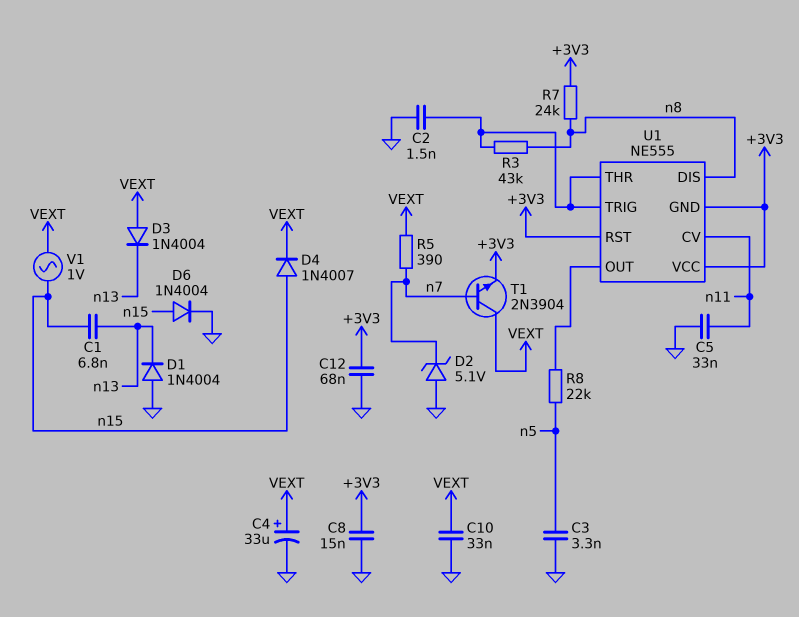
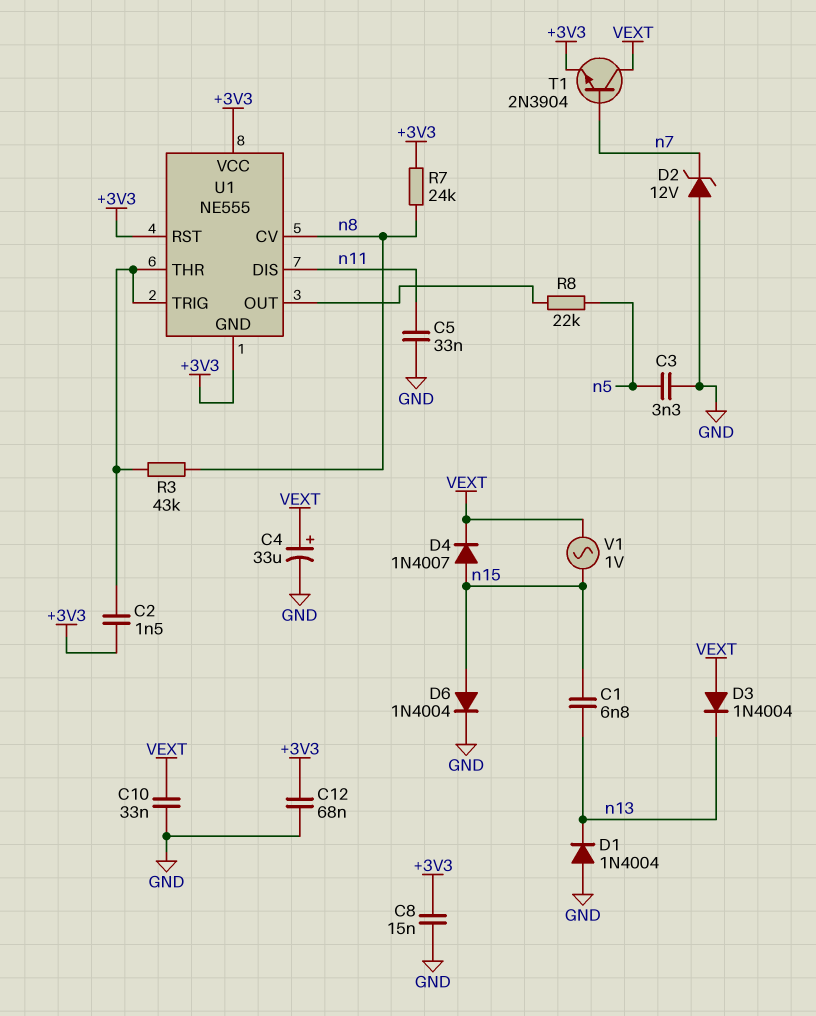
C2: 1.5nF (GND, U1/THR) -> 1.5nF (+3V3, U1/THR)
D2: zener 5.1V (A GND, K n7) -> zener 12V (A GND, K n7)
R5: 390 (VEXT, n7) -> none
U1 pin CV: n11 -> n8
U1 pin DIS: n8 -> n11

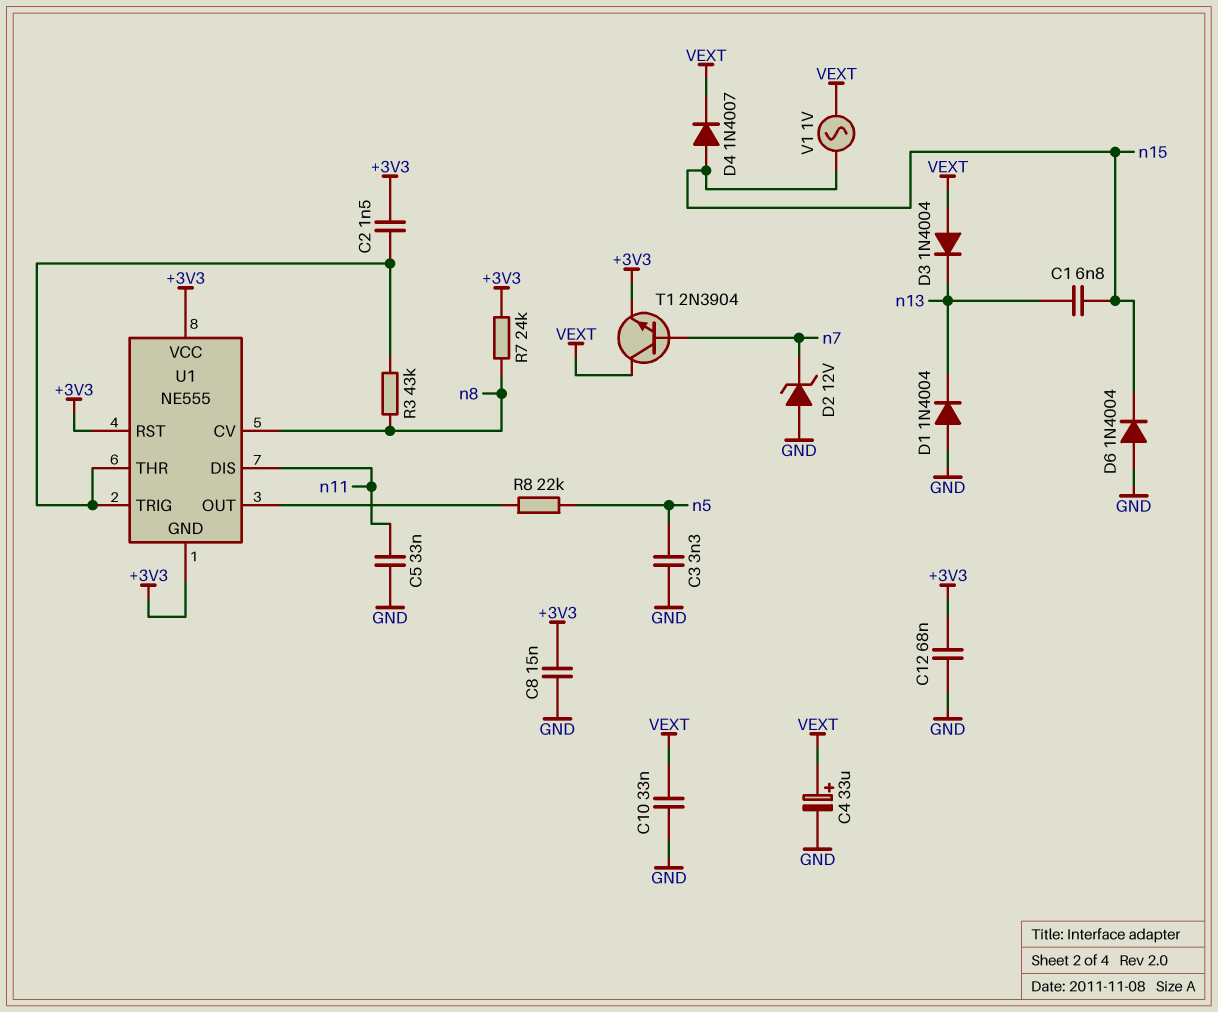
D6: diode 1N4004 (A n15, K GND) -> diode 1N4004 (A GND, K n15)

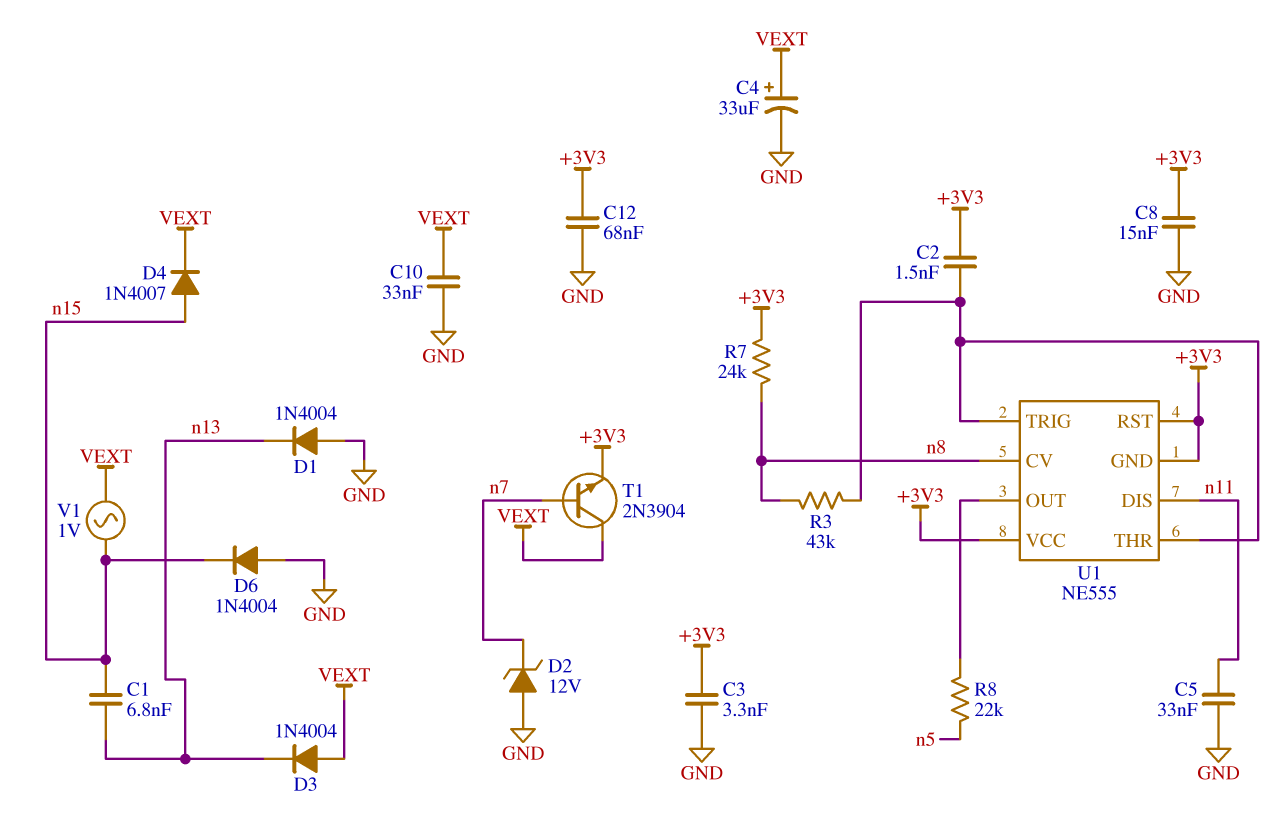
C3: 3.3nF (GND, n5) -> 3.3nF (+3V3, GND)

